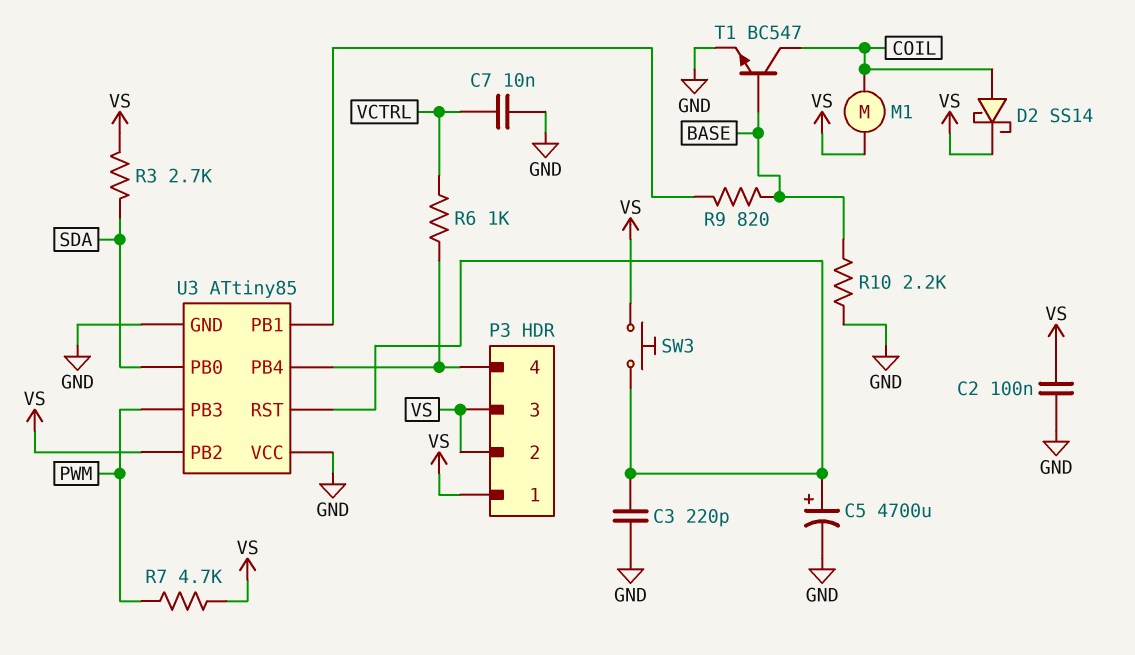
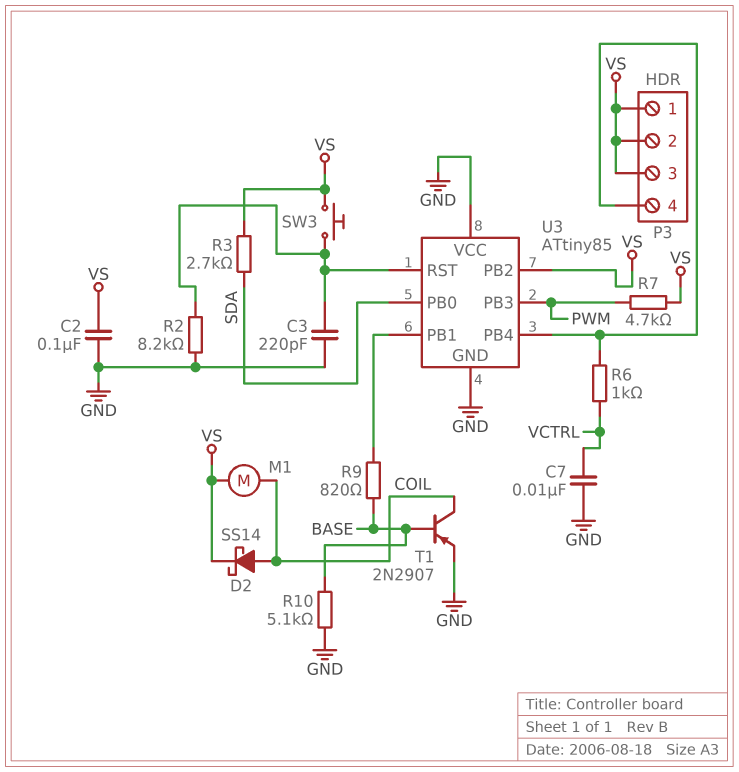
C5: 4700uF (plus U3/RST, minus GND) -> none
R2: none -> 8.2k (GND, U3/RST)
R10: 2.2k (BASE, GND) -> 5.1k (BASE, GND)
T1: NPN BC547 (B BASE, C COIL, E GND) -> PNP 2N2907 (B BASE, C COIL, E GND)

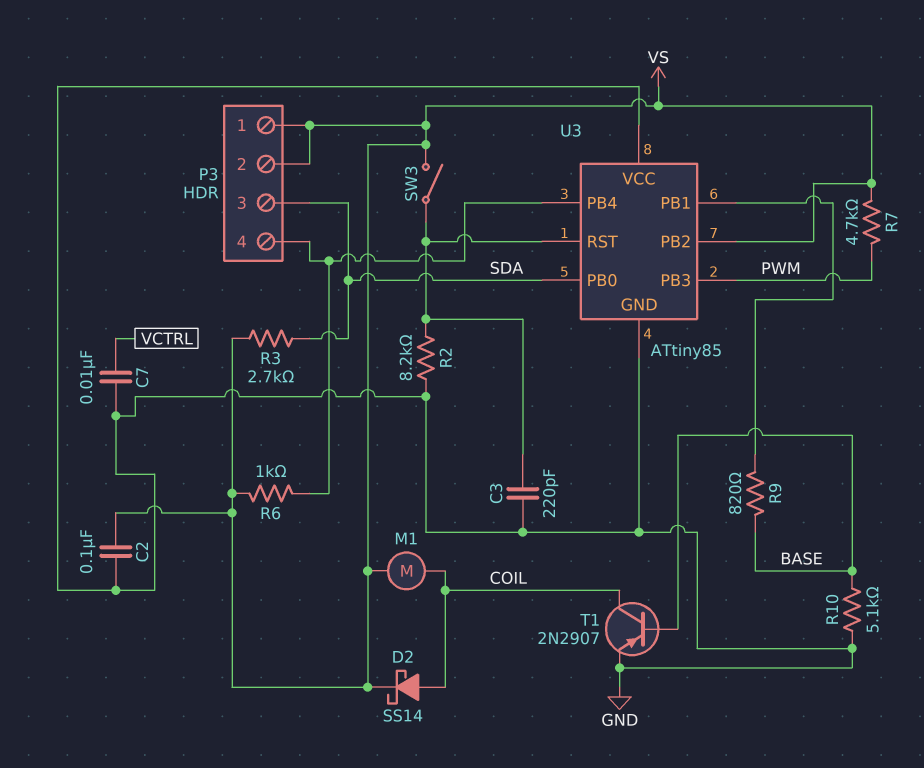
P3 pin 3: VS -> SDA
R6: 1k (P3/4, VCTRL) -> 1k (P3/4, VS)
SW3: button (U3/RST, VS) -> switch (U3/RST, VS)

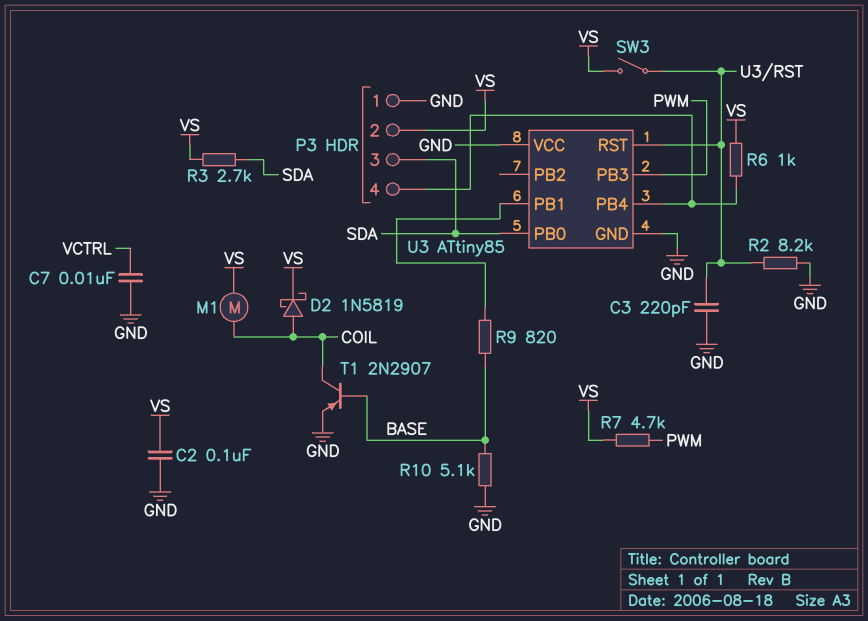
D2: schottky SS14 (A COIL, K VS) -> schottky 1N5819 (A COIL, K VS)
P3 pin 1: VS -> GND
U3 pin PB2: VS -> none

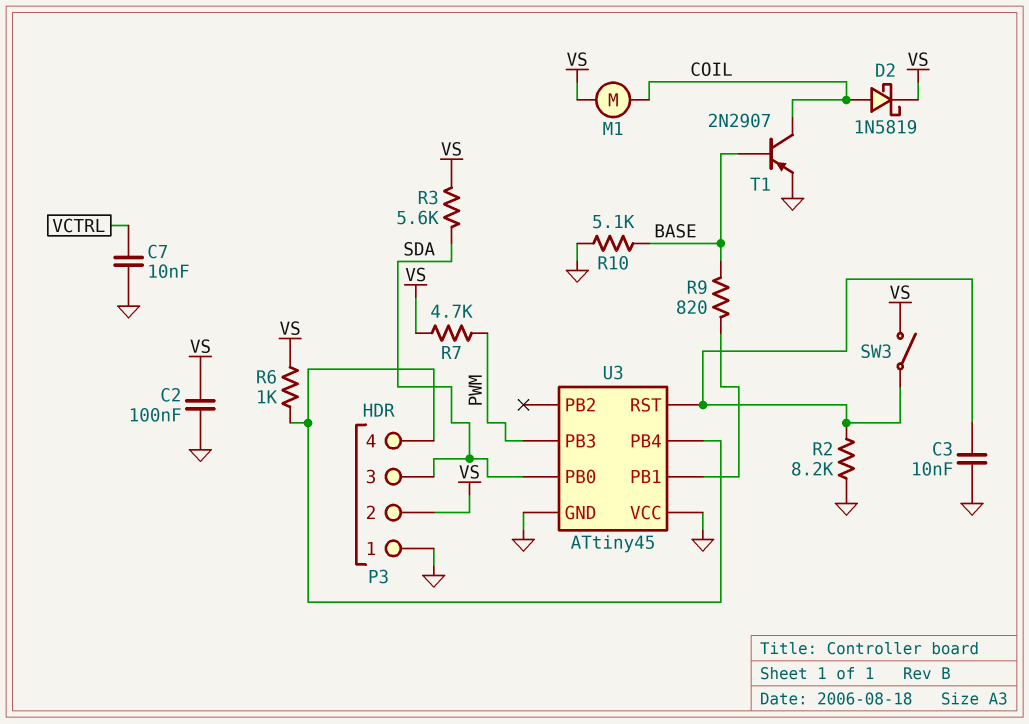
C3: 220pF (GND, U3/RST) -> 10nF (GND, U3/RST)
R3: 2.7k (SDA, VS) -> 5.6k (SDA, VS)
U3: ATtiny85 -> ATtiny45

